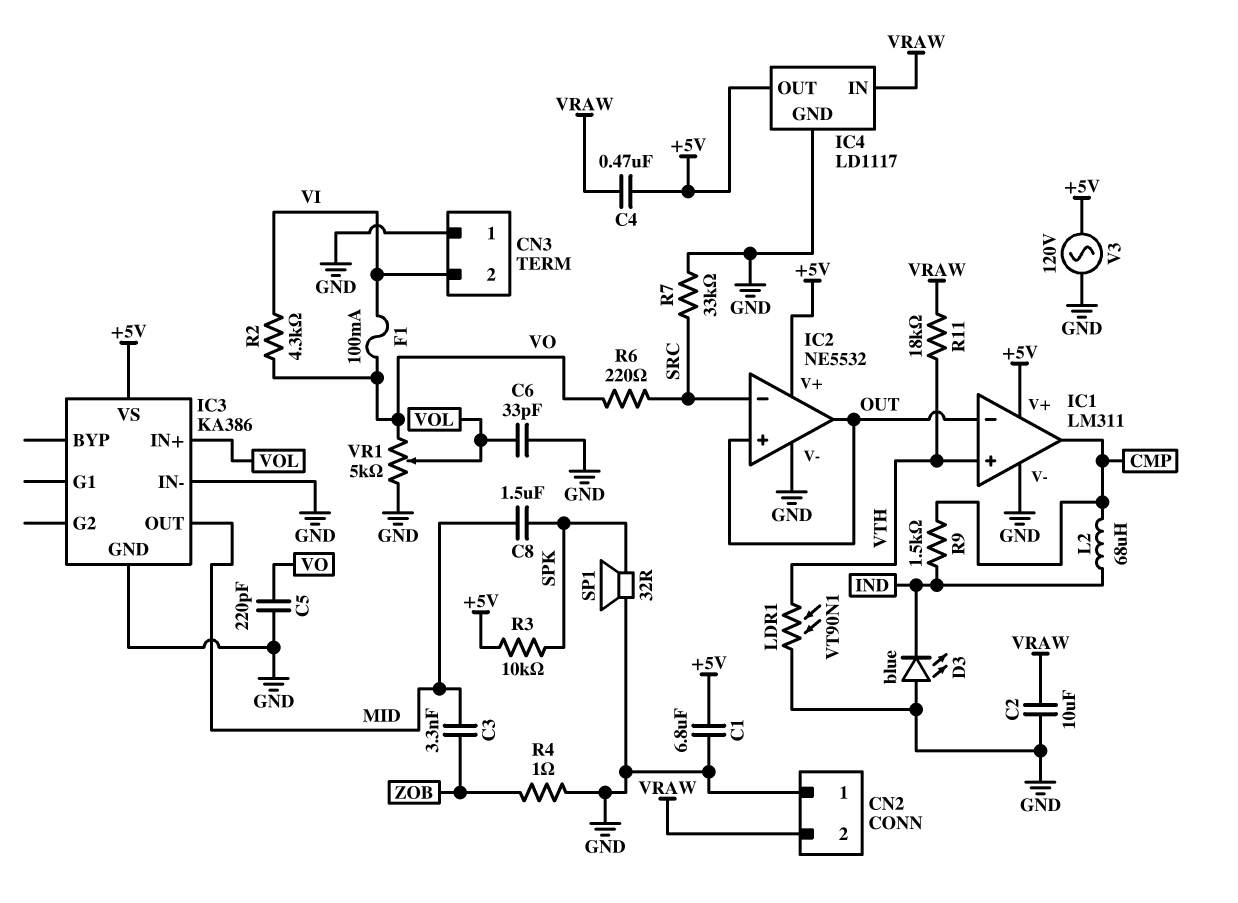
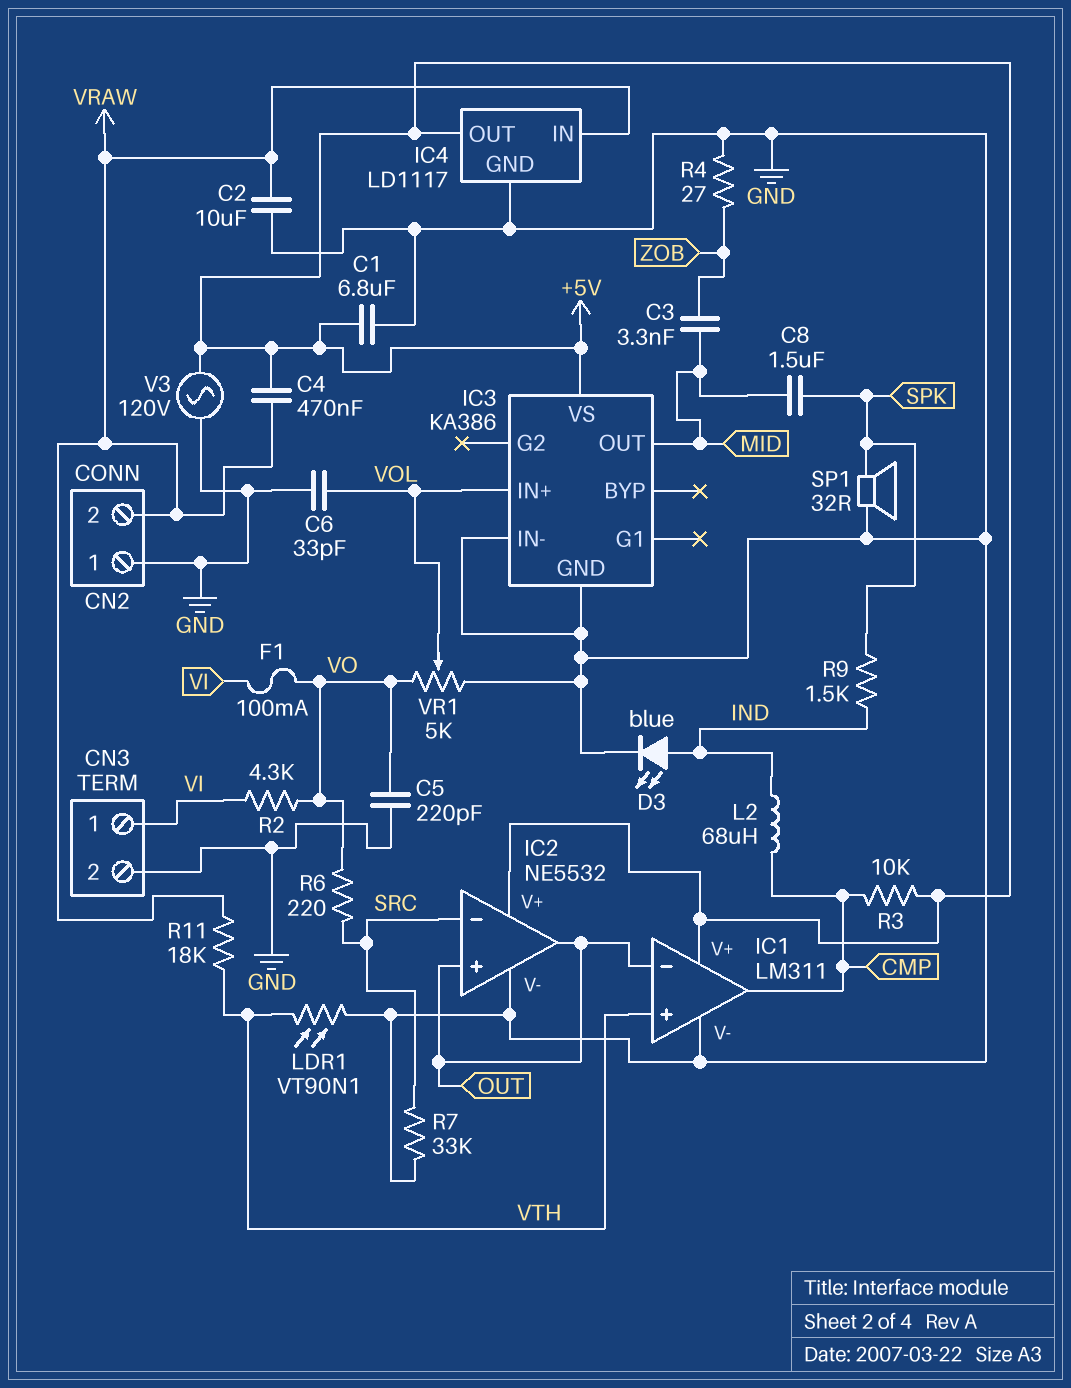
CN3 pin 1: GND -> VI
CN3 pin 2: VI -> GND
D3: LED blue (A GND, K IND) -> LED blue (A IND, K GND)
R3: 10k (+5V, SPK) -> 10k (+5V, CMP)
R4: 1 (GND, ZOB) -> 27 (GND, ZOB)
R9: 1.5k (CMP, IND) -> 1.5k (IND, SPK)

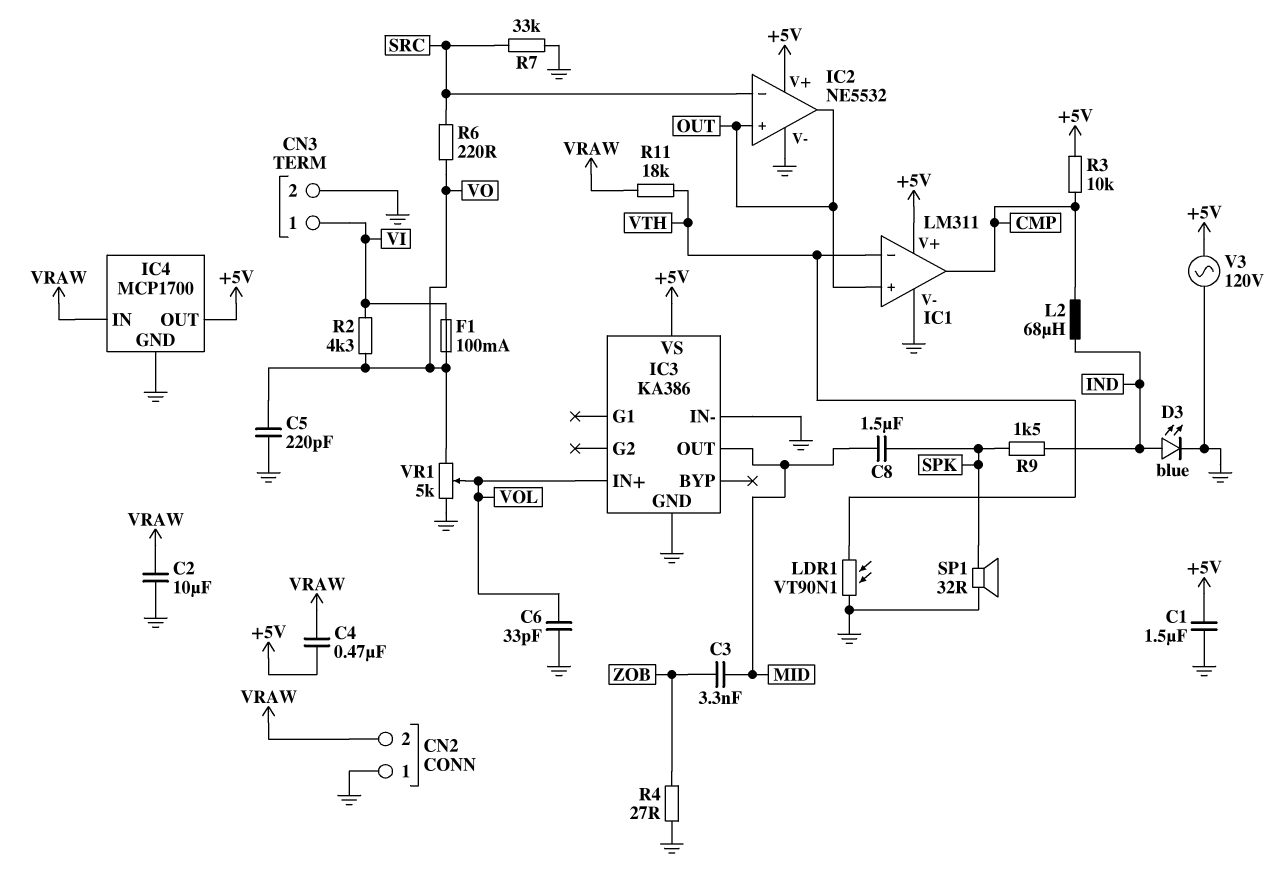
C1: 6.8uF (+5V, GND) -> 1.5uF (+5V, GND)
IC1 pin in+: VTH -> OUT
IC1 pin in-: OUT -> VTH
IC4: LD1117 -> MCP1700

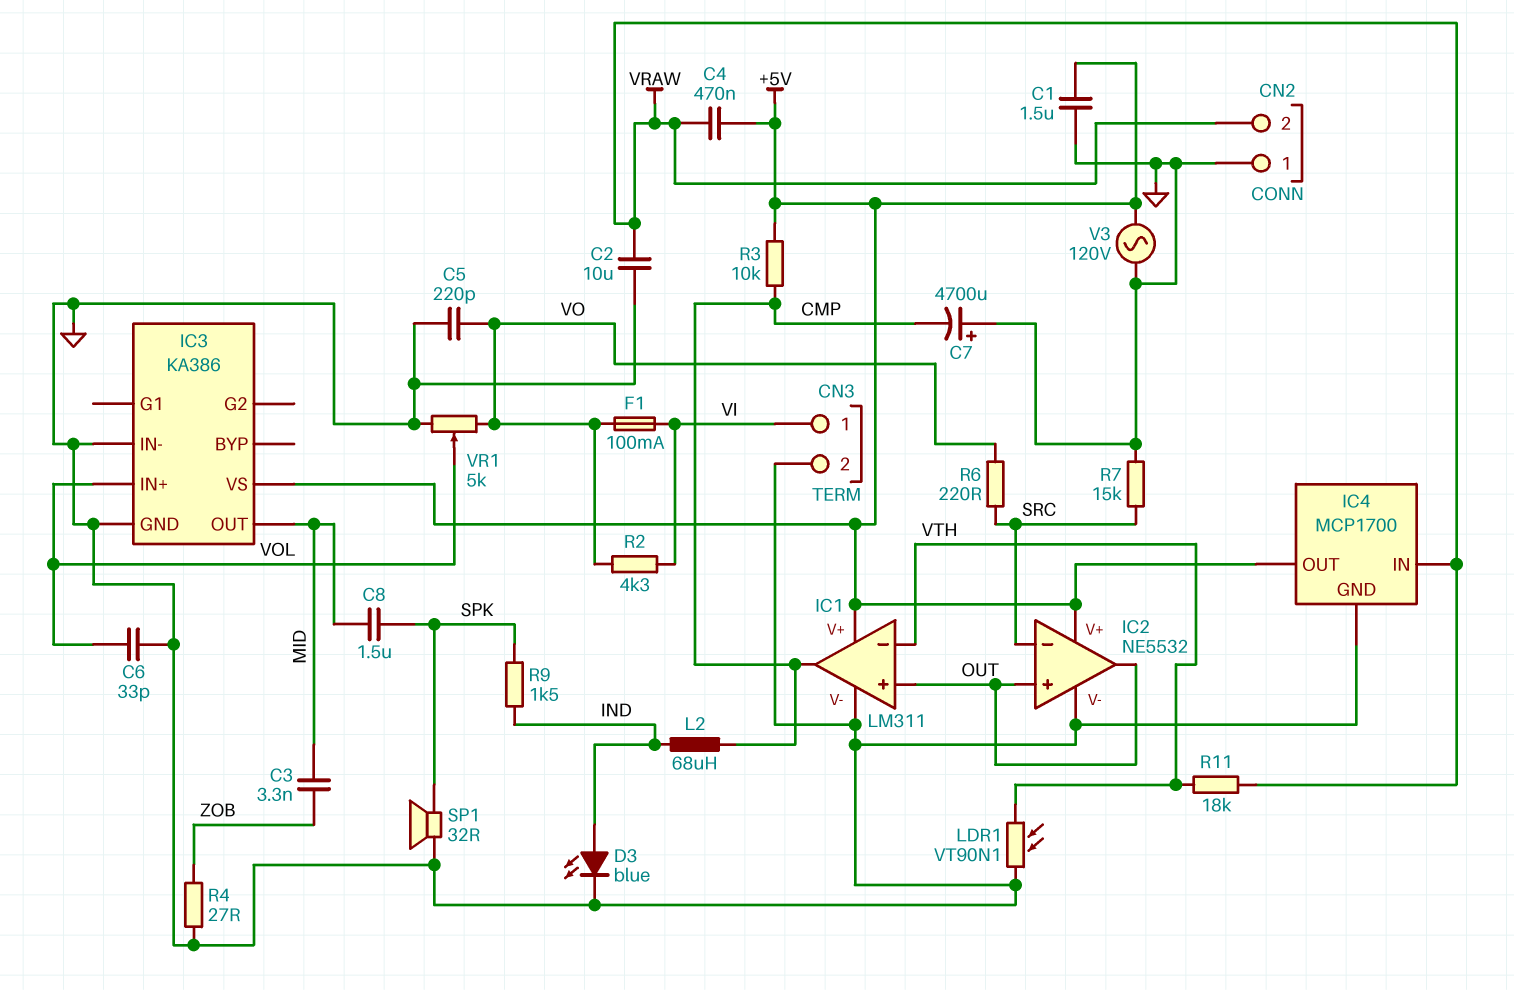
C7: none -> 4700uF (plus GND, minus CMP)
R7: 33k (GND, SRC) -> 15k (GND, SRC)

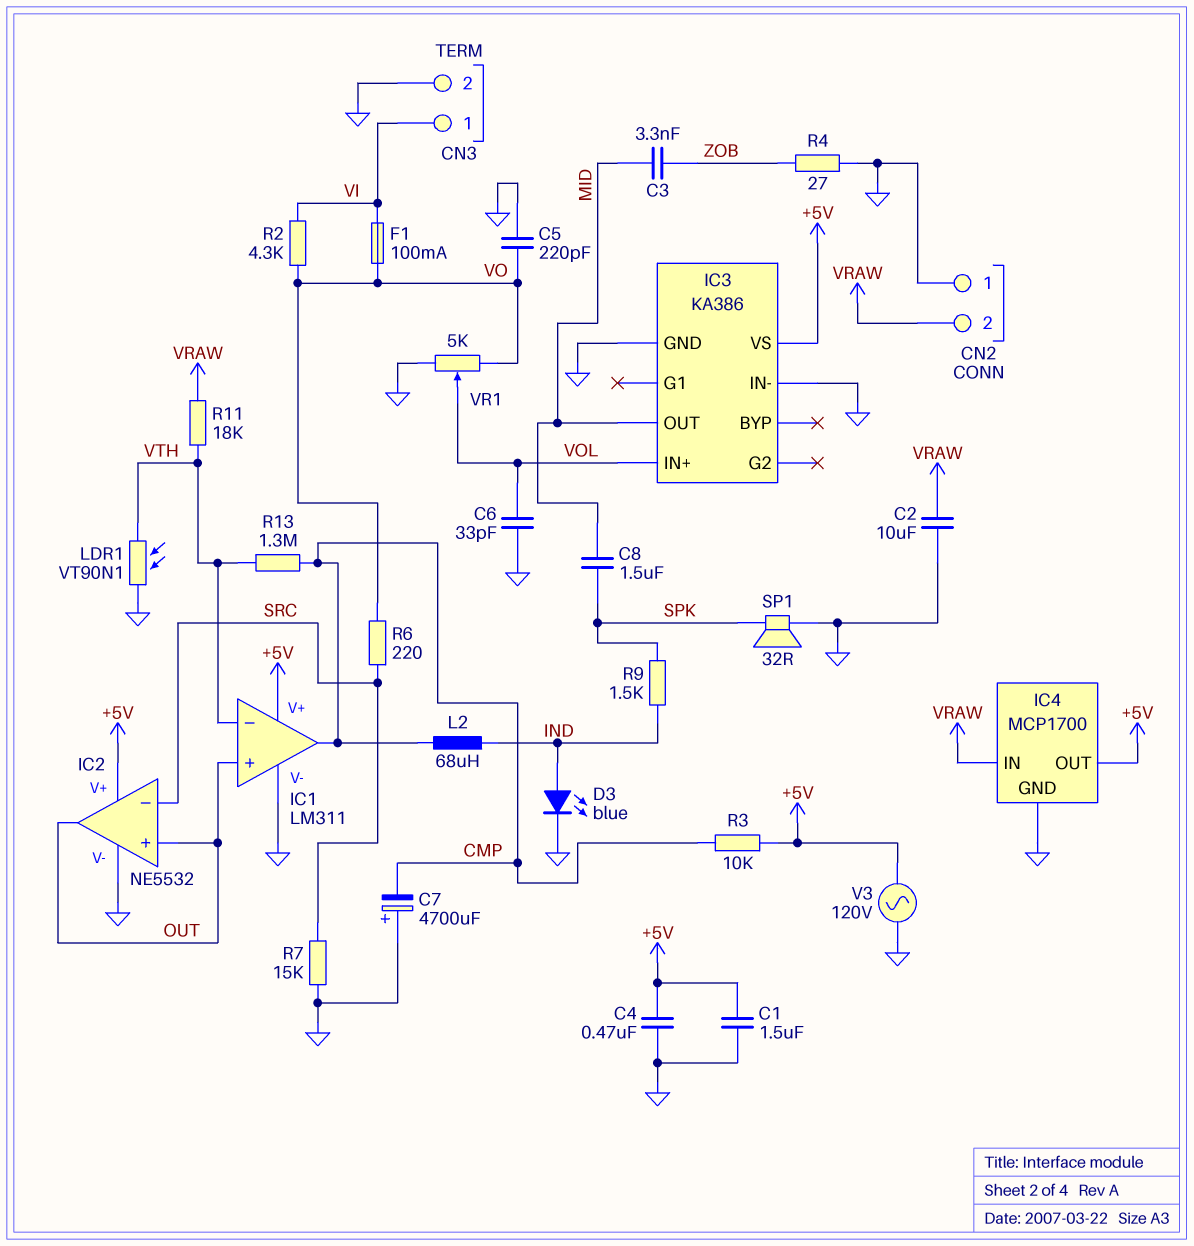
C4: 470nF (+5V, VRAW) -> 470nF (+5V, GND)
R13: none -> 1.3M (CMP, VTH)

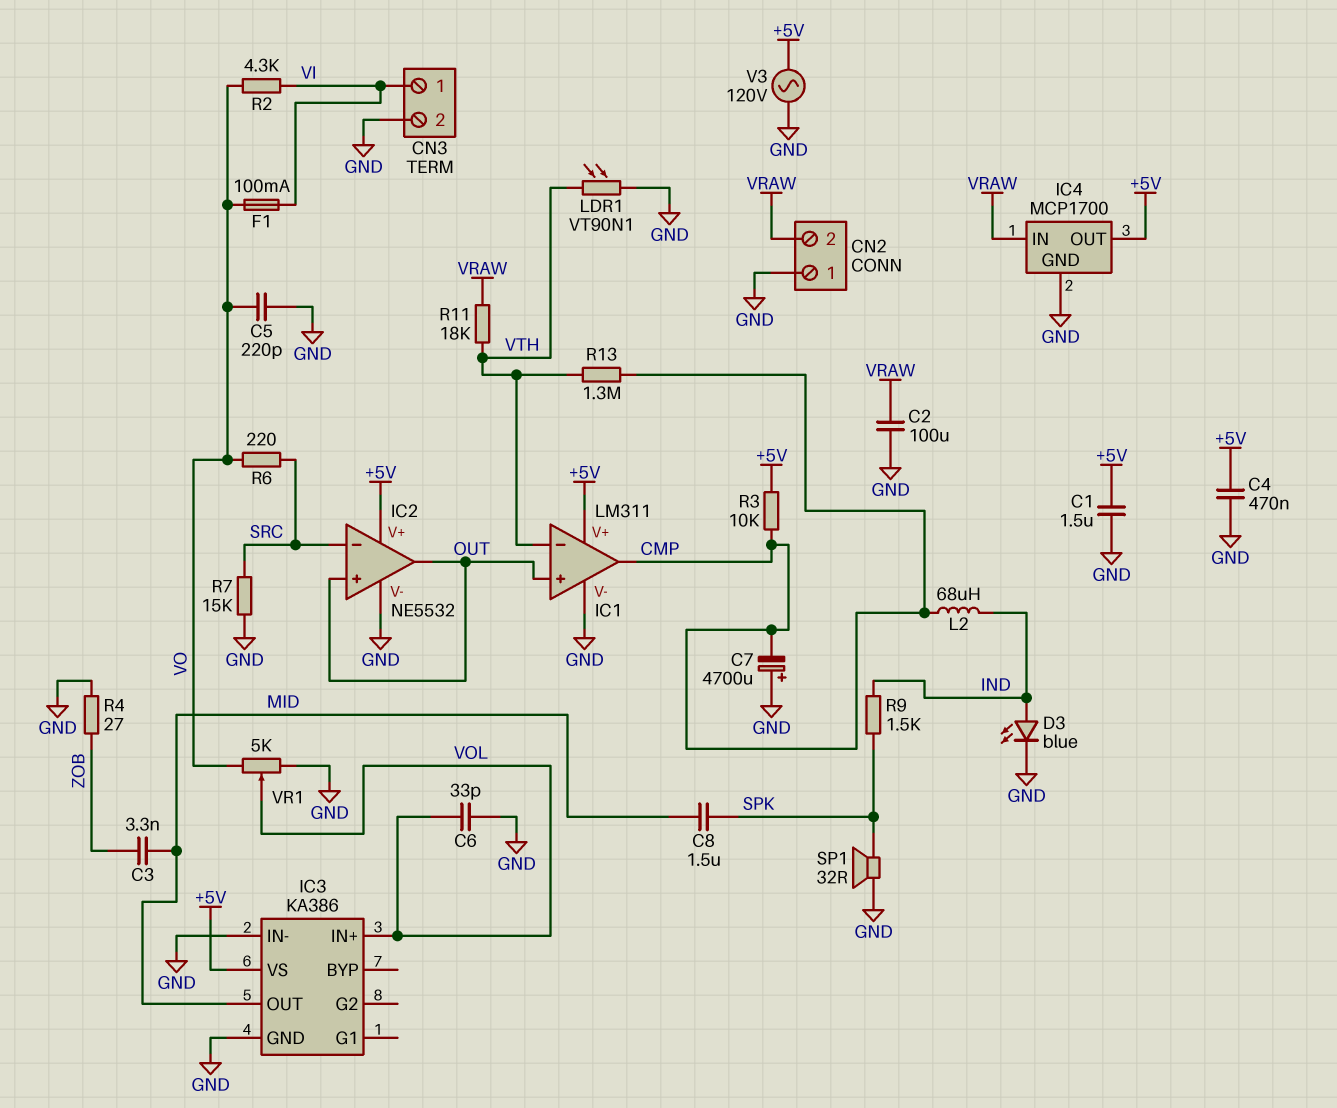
C2: 10uF (GND, VRAW) -> 100uF (GND, VRAW)

